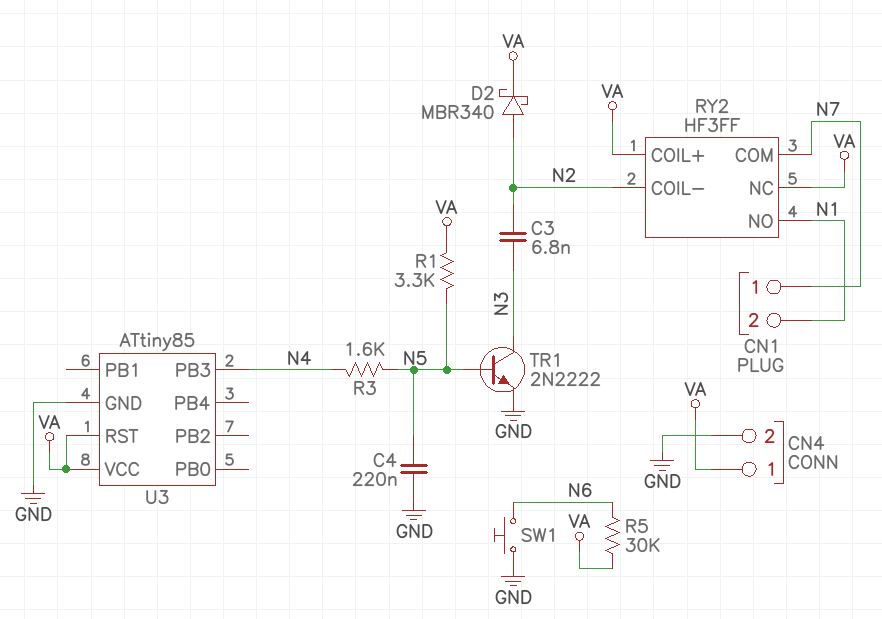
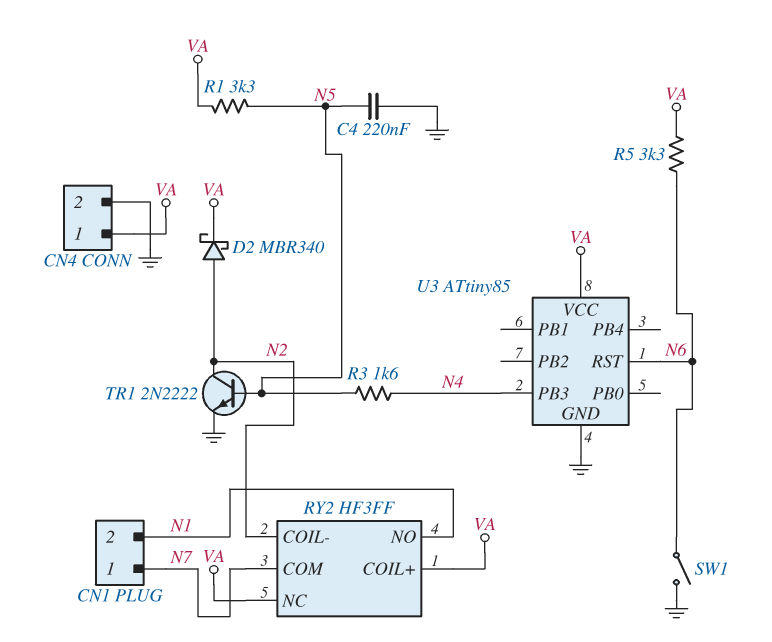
C3: 6.8nF (N2, N3) -> none
R5: 30k (N6, VA) -> 3.3k (N6, VA)
SW1: button (GND, N6) -> switch (GND, N6)
TR1: NPN 2N2222 (B N5, C N3, E GND) -> NPN 2N2222 (B N5, C N2, E GND)
U3 pin RST: VA -> N6

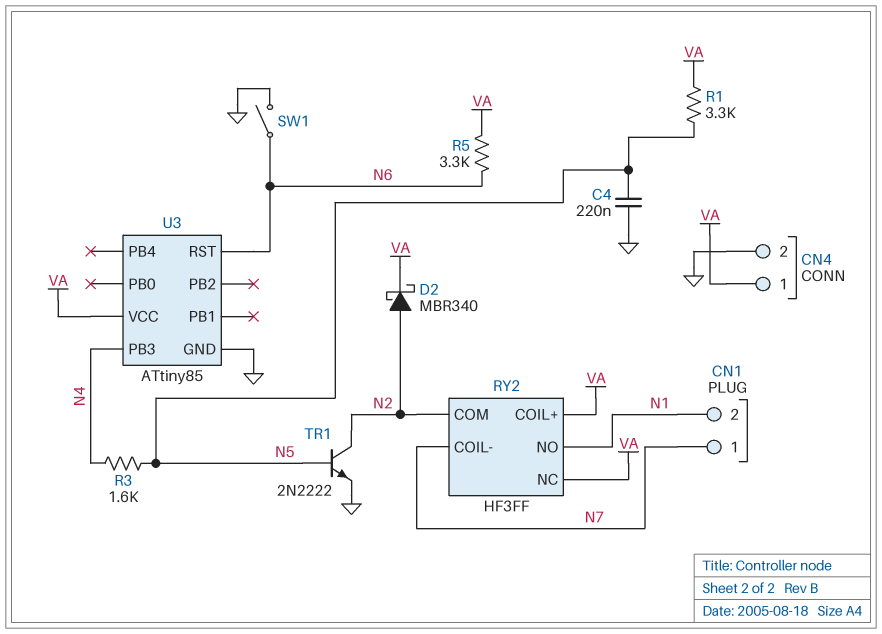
RY2 pin COIL-: N2 -> N7
RY2 pin COM: N7 -> N2

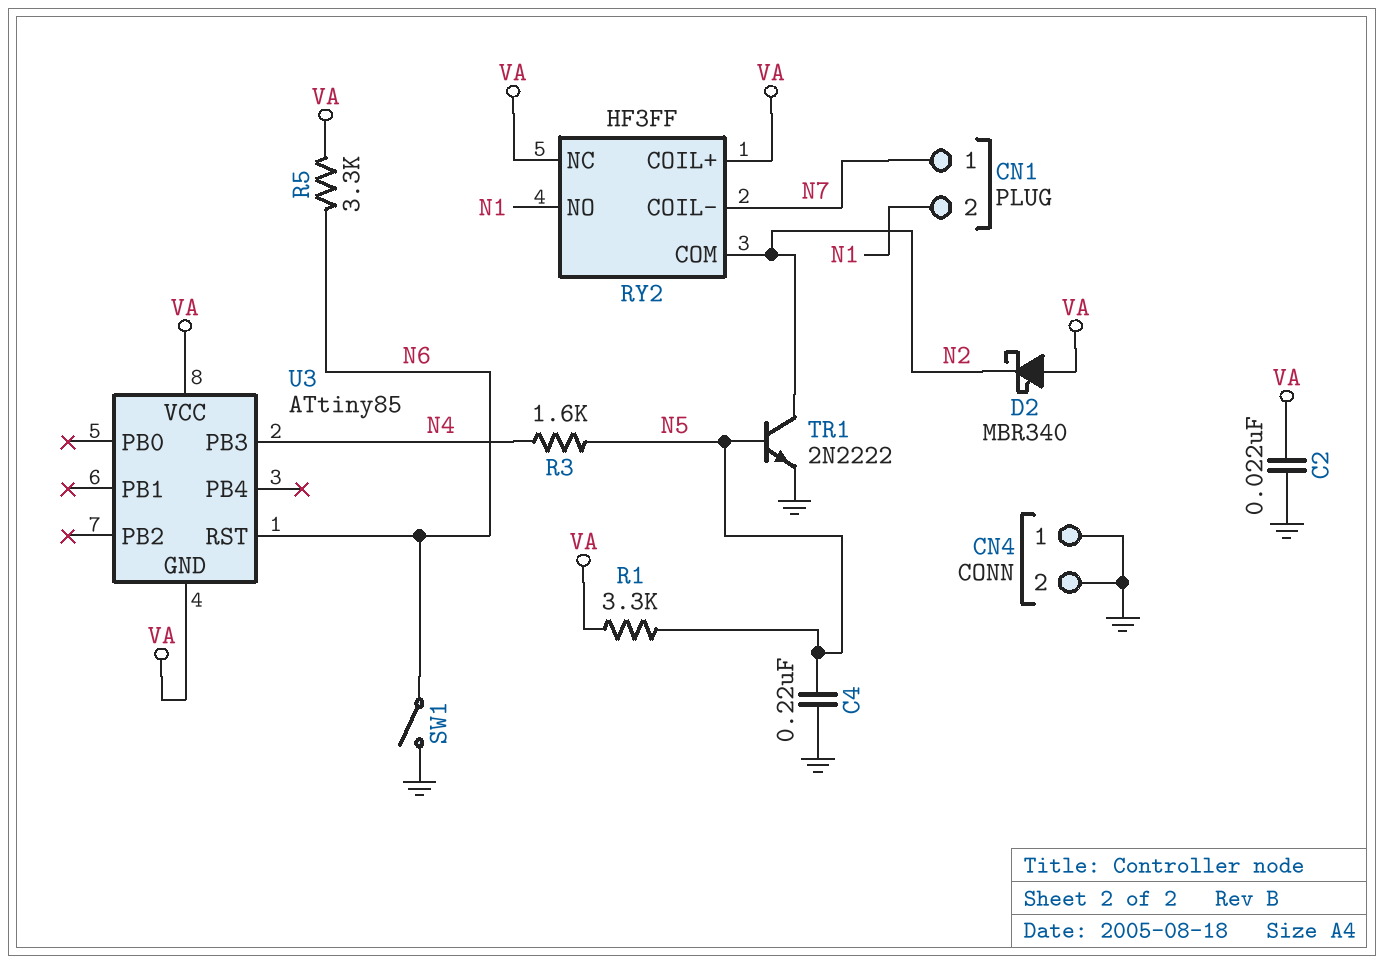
C2: none -> 22nF (GND, VA)
CN4 pin 1: VA -> GND
D2: schottky MBR340 (A N2, K VA) -> schottky MBR340 (A VA, K N2)
U3 pin GND: GND -> VA

